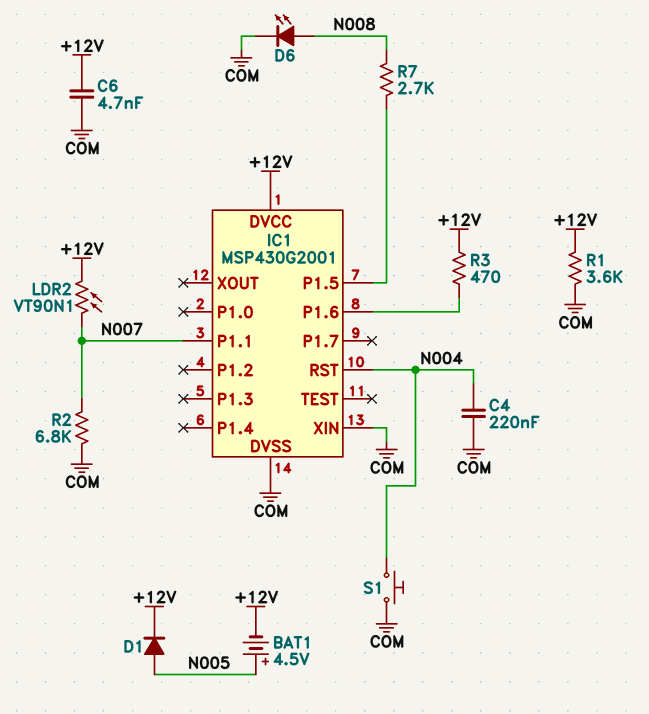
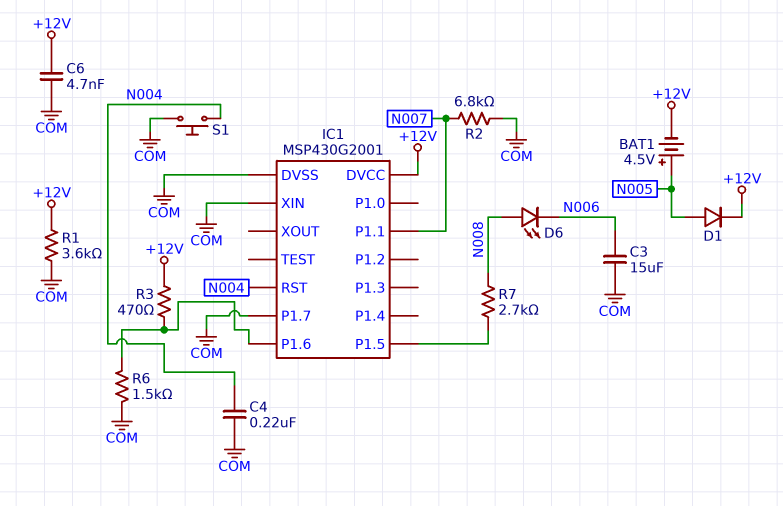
C3: none -> 15uF (COM, N006)
D6: LED (A N008, K COM) -> LED (A N008, K N006)
IC1 pin P1.7: none -> COM
LDR2: VT90N1 (+12V, N007) -> none
R6: none -> 1.5k (COM, IC1/P1.6)

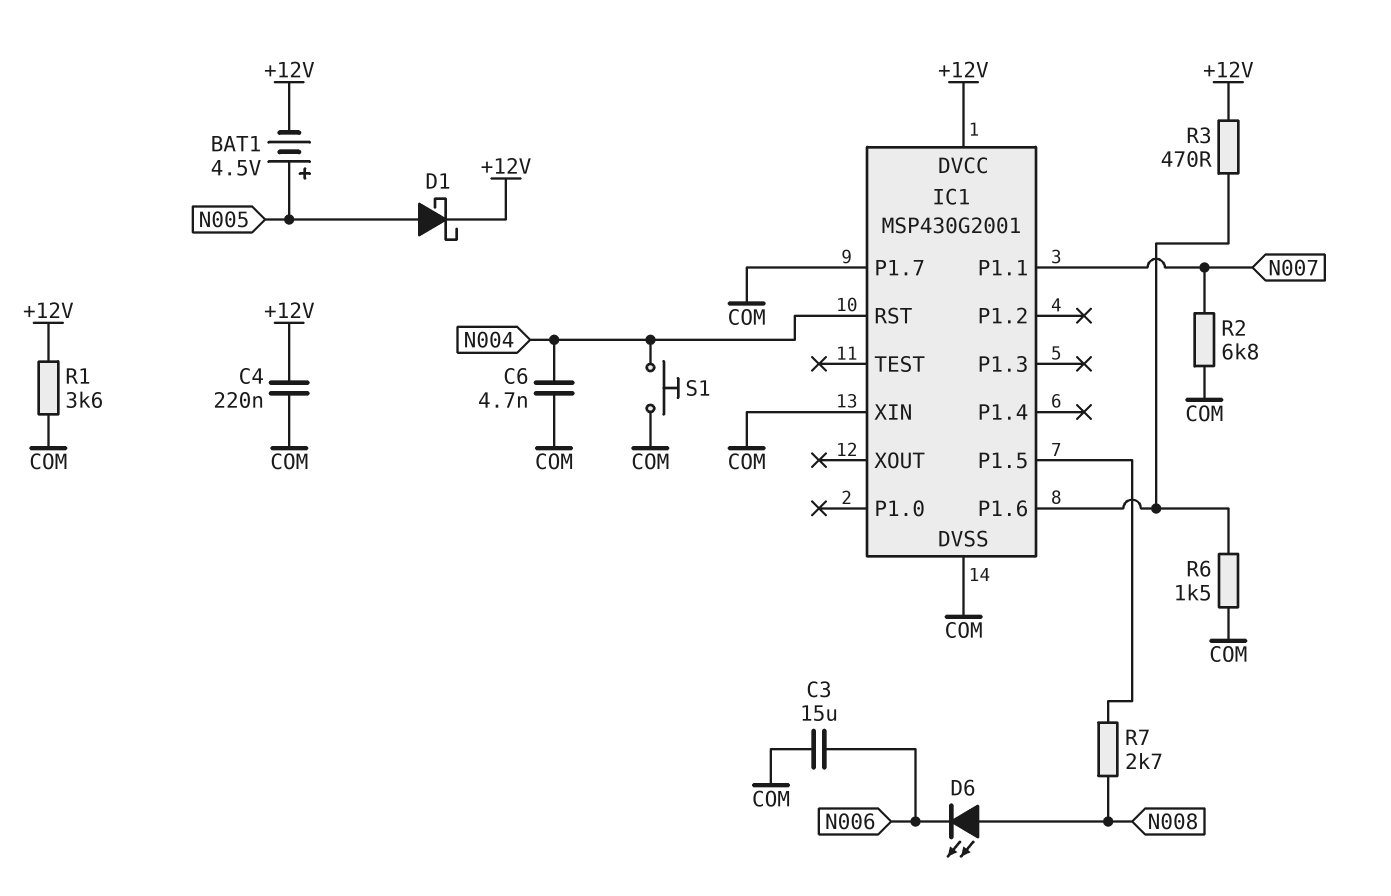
C4: 220nF (COM, N004) -> 220nF (+12V, COM)
C6: 4.7nF (+12V, COM) -> 4.7nF (COM, N004)
D1: diode (A N005, K +12V) -> schottky (A N005, K +12V)

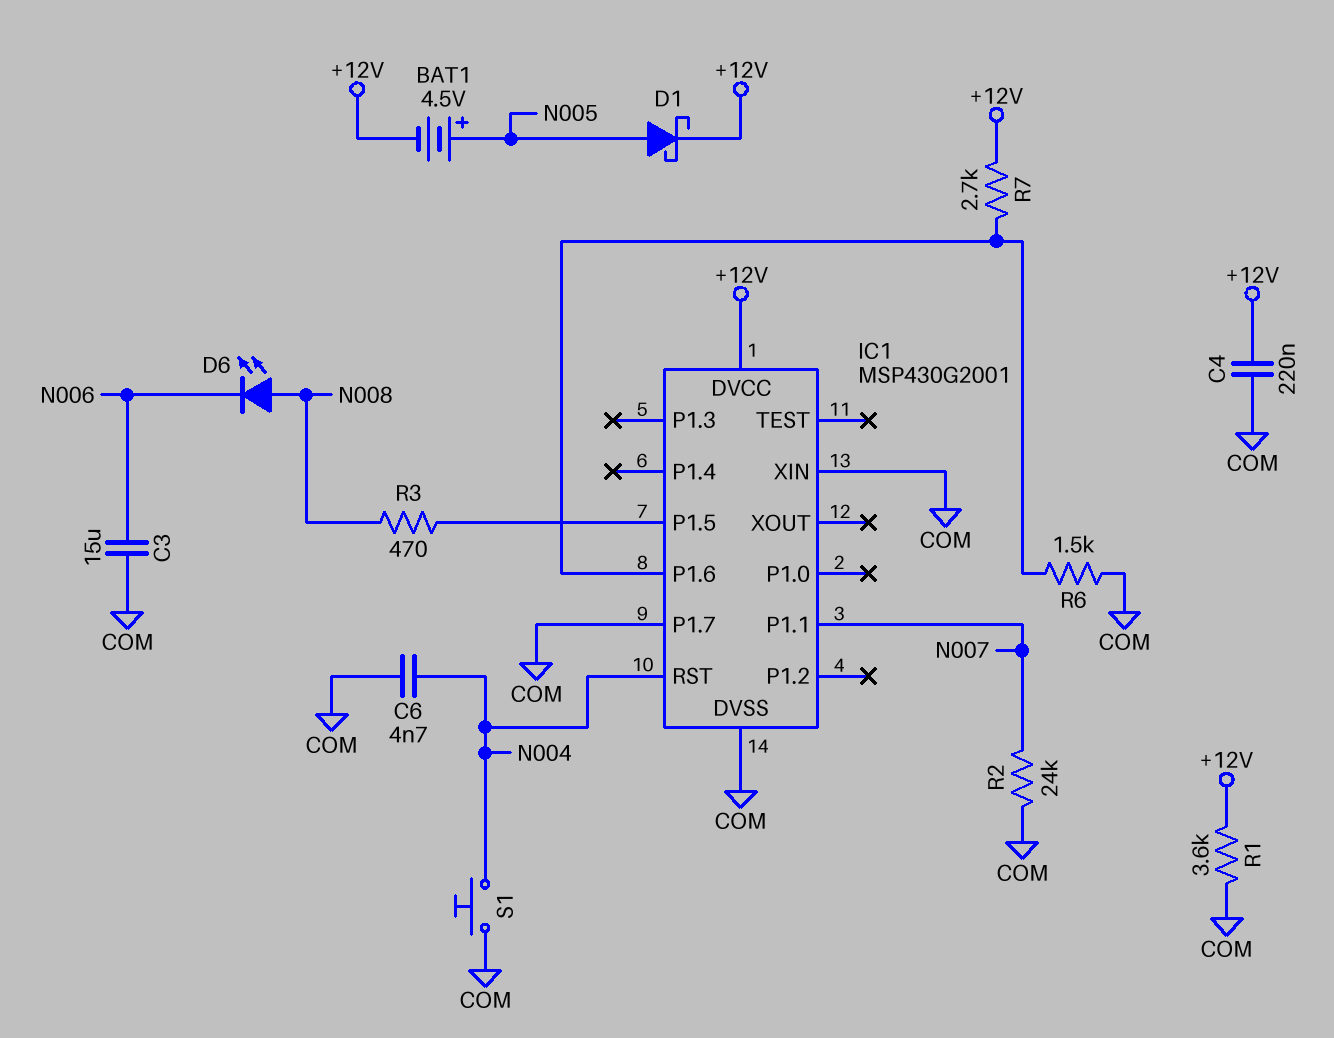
R2: 6.8k (COM, N007) -> 24k (COM, N007)
R3: 470 (+12V, IC1/P1.6) -> 470 (IC1/P1.5, N008)
R7: 2.7k (IC1/P1.5, N008) -> 2.7k (+12V, IC1/P1.6)

